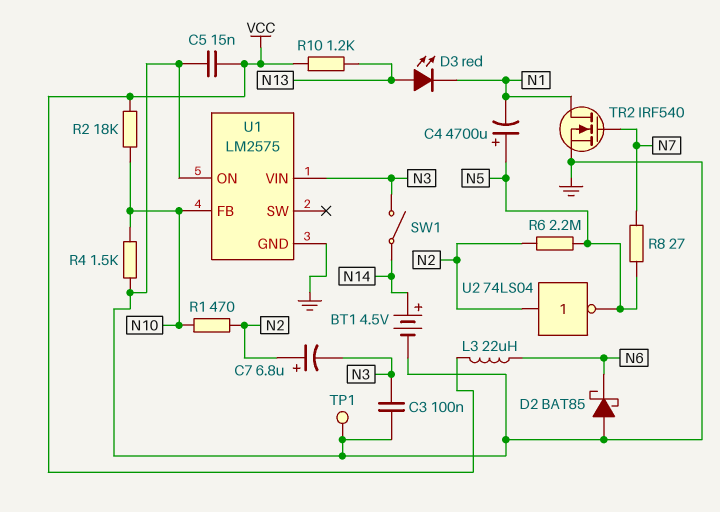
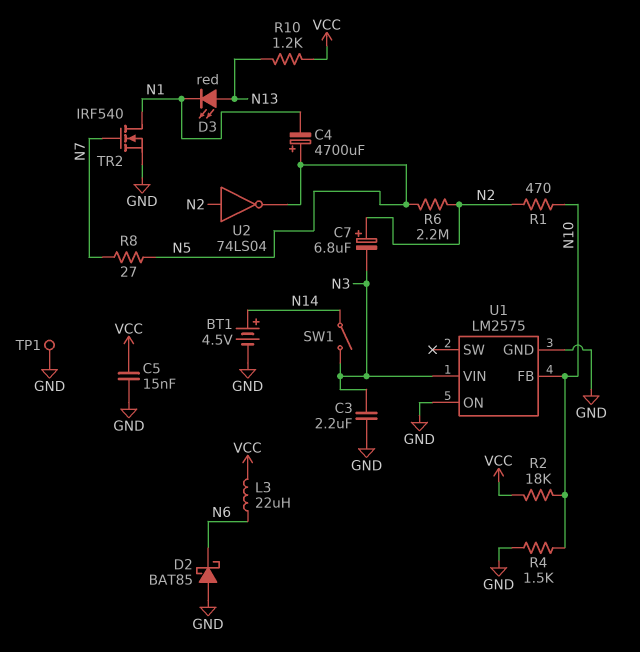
C3: 100nF (GND, N3) -> 2.2uF (GND, N3)

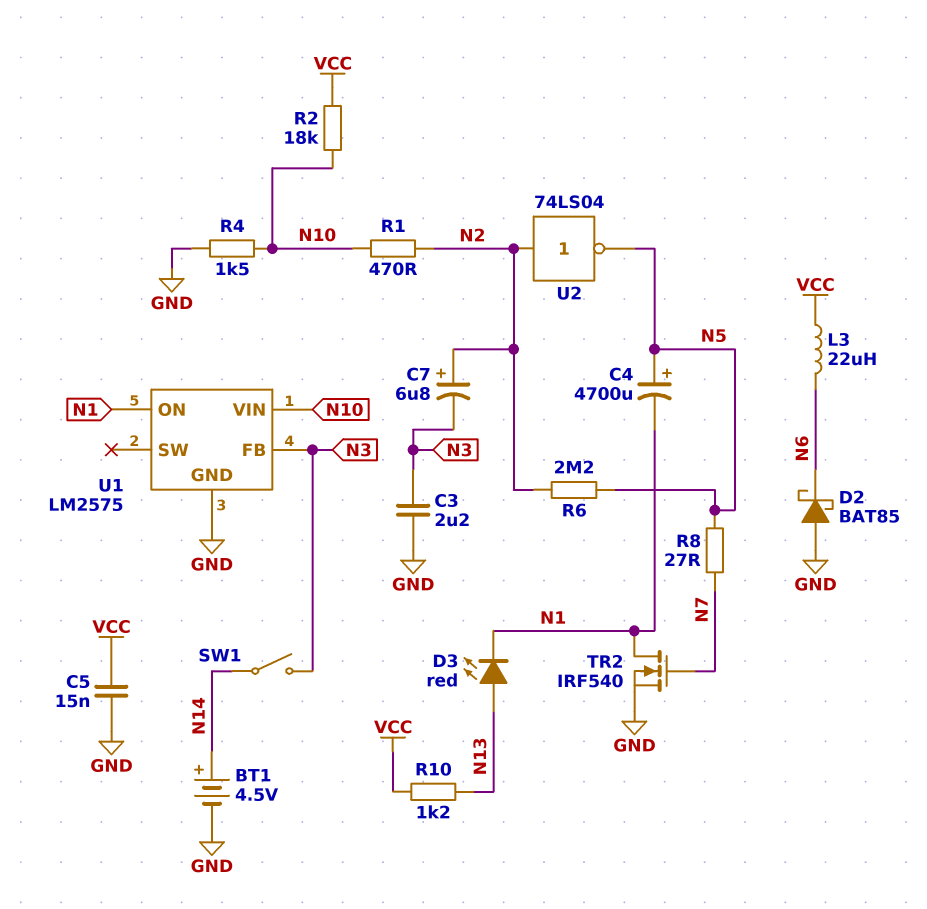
TP1: test point (GND) -> none
U1 pin FB: N10 -> N3
U1 pin ON: GND -> N1
U1 pin VIN: N3 -> N10

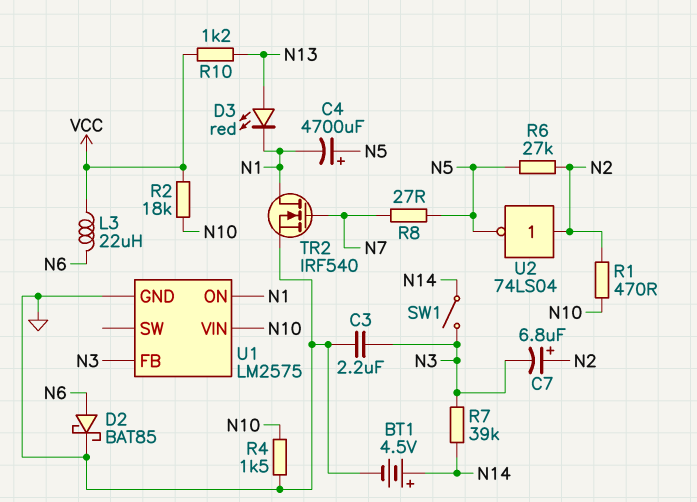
C5: 15nF (GND, VCC) -> none
D2: schottky BAT85 (A GND, K N6) -> schottky BAT85 (A N6, K GND)
R6: 2.2M (N2, N5) -> 27k (N2, N5)
R7: none -> 39k (N3, N14)

